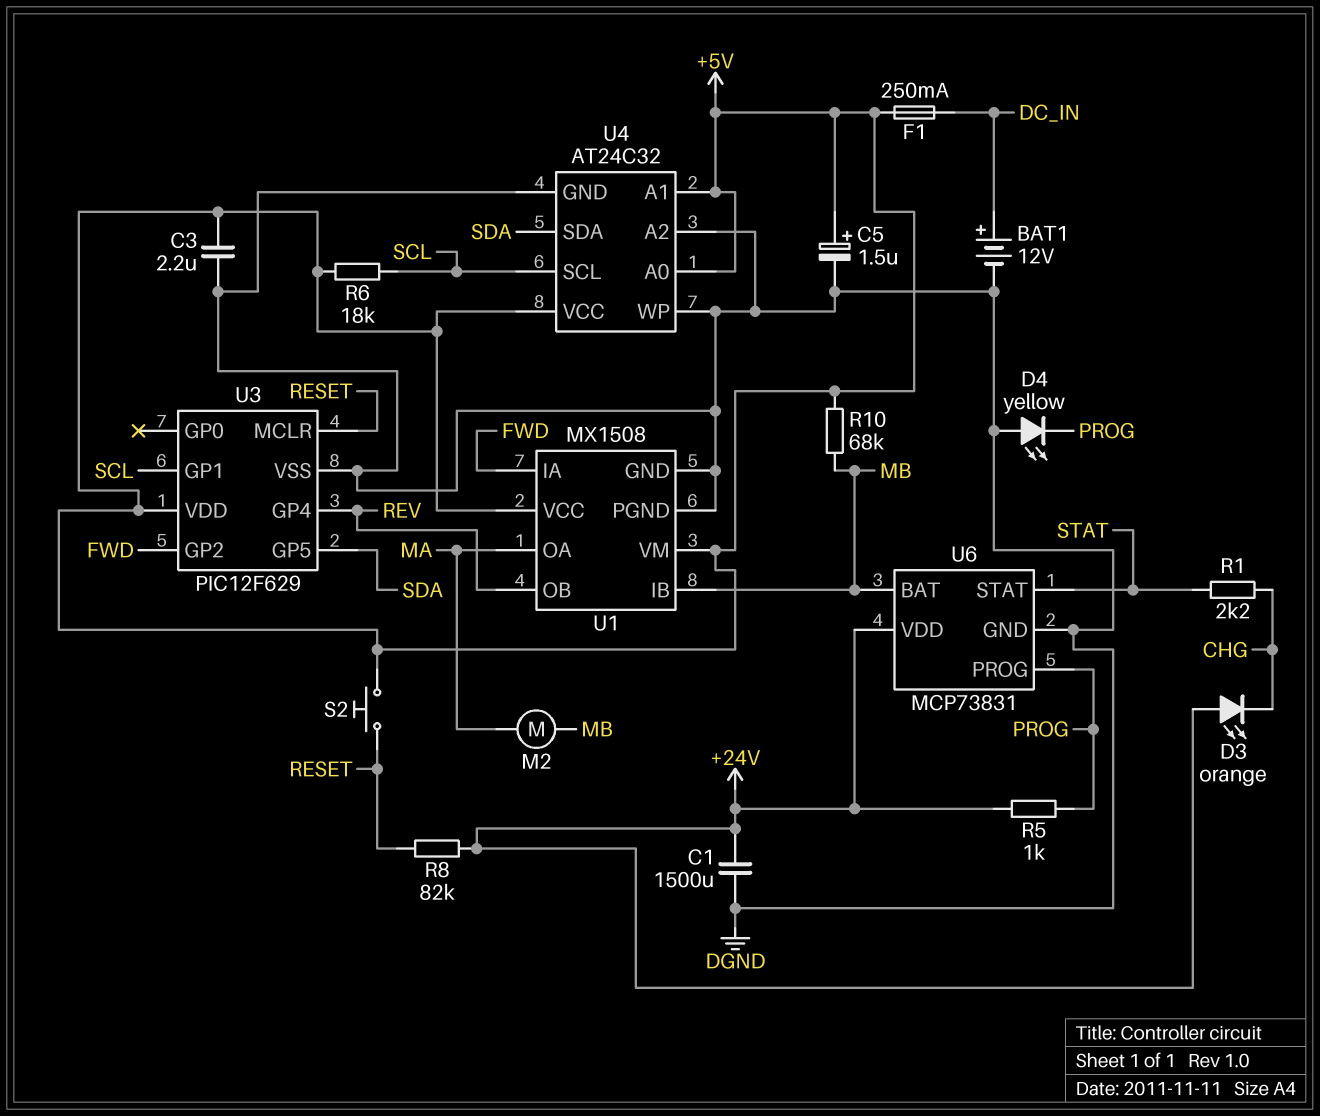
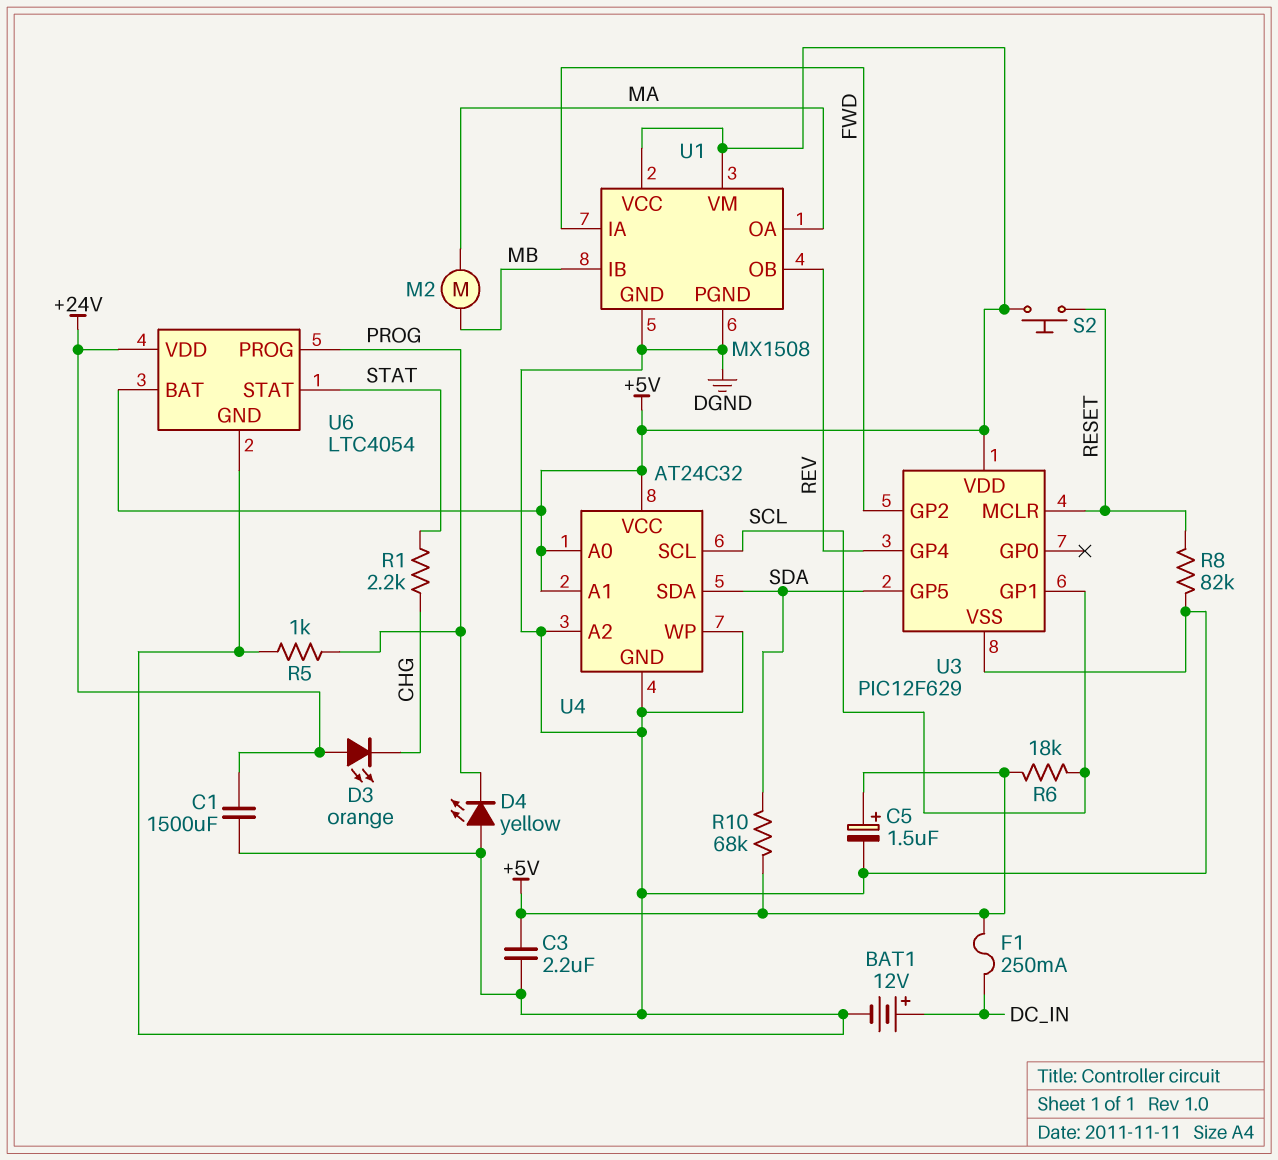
R5: 1k (+24V, PROG) -> 1k (DGND, PROG)
R8: 82k (+24V, RESET) -> 82k (DGND, RESET)
R10: 68k (+5V, MB) -> 68k (+5V, SDA)
U6: MCP73831 -> LTC4054
U6 pin BAT: MB -> +5V

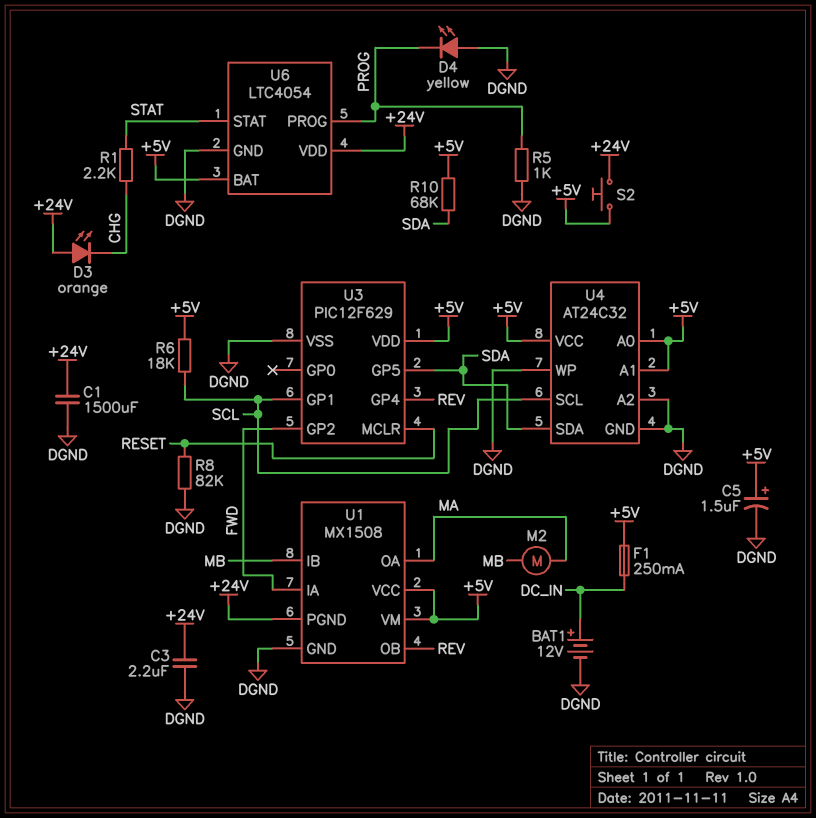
C3: 2.2uF (+5V, DGND) -> 2.2uF (+24V, DGND)
S2: button (+5V, RESET) -> button (+5V, +24V)
U1 pin PGND: DGND -> +24V

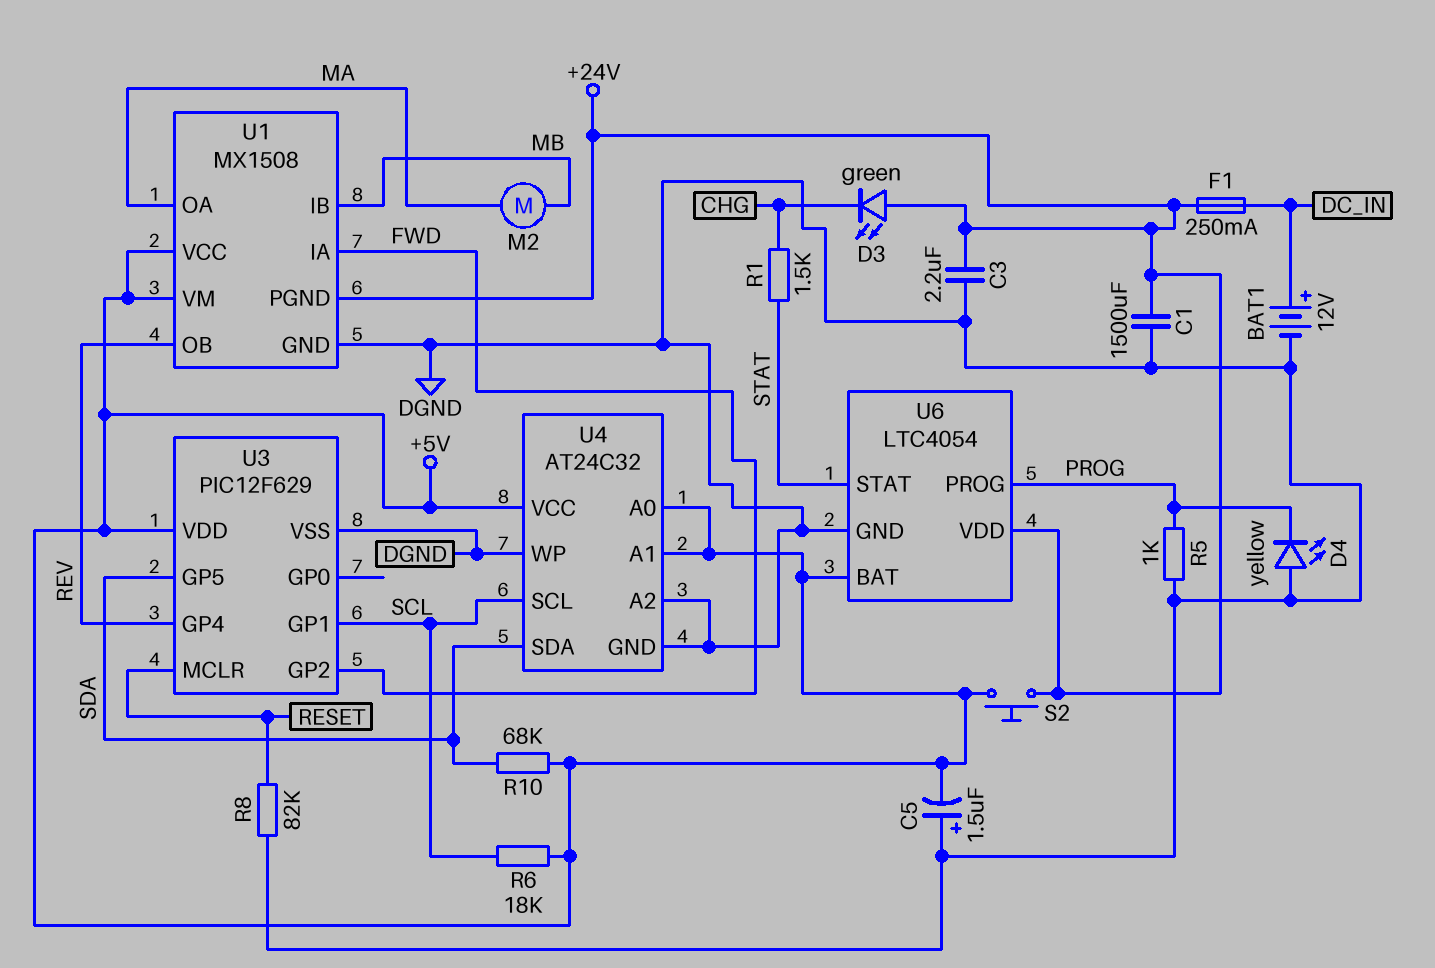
C5: 1.5uF (plus +5V, minus DGND) -> 1.5uF (plus DGND, minus +5V)
D3: LED orange (A +24V, K CHG) -> LED green (A +24V, K CHG)
F1: 250mA (+5V, DC_IN) -> 250mA (+24V, DC_IN)
R1: 2.2k (CHG, STAT) -> 1.5k (CHG, STAT)

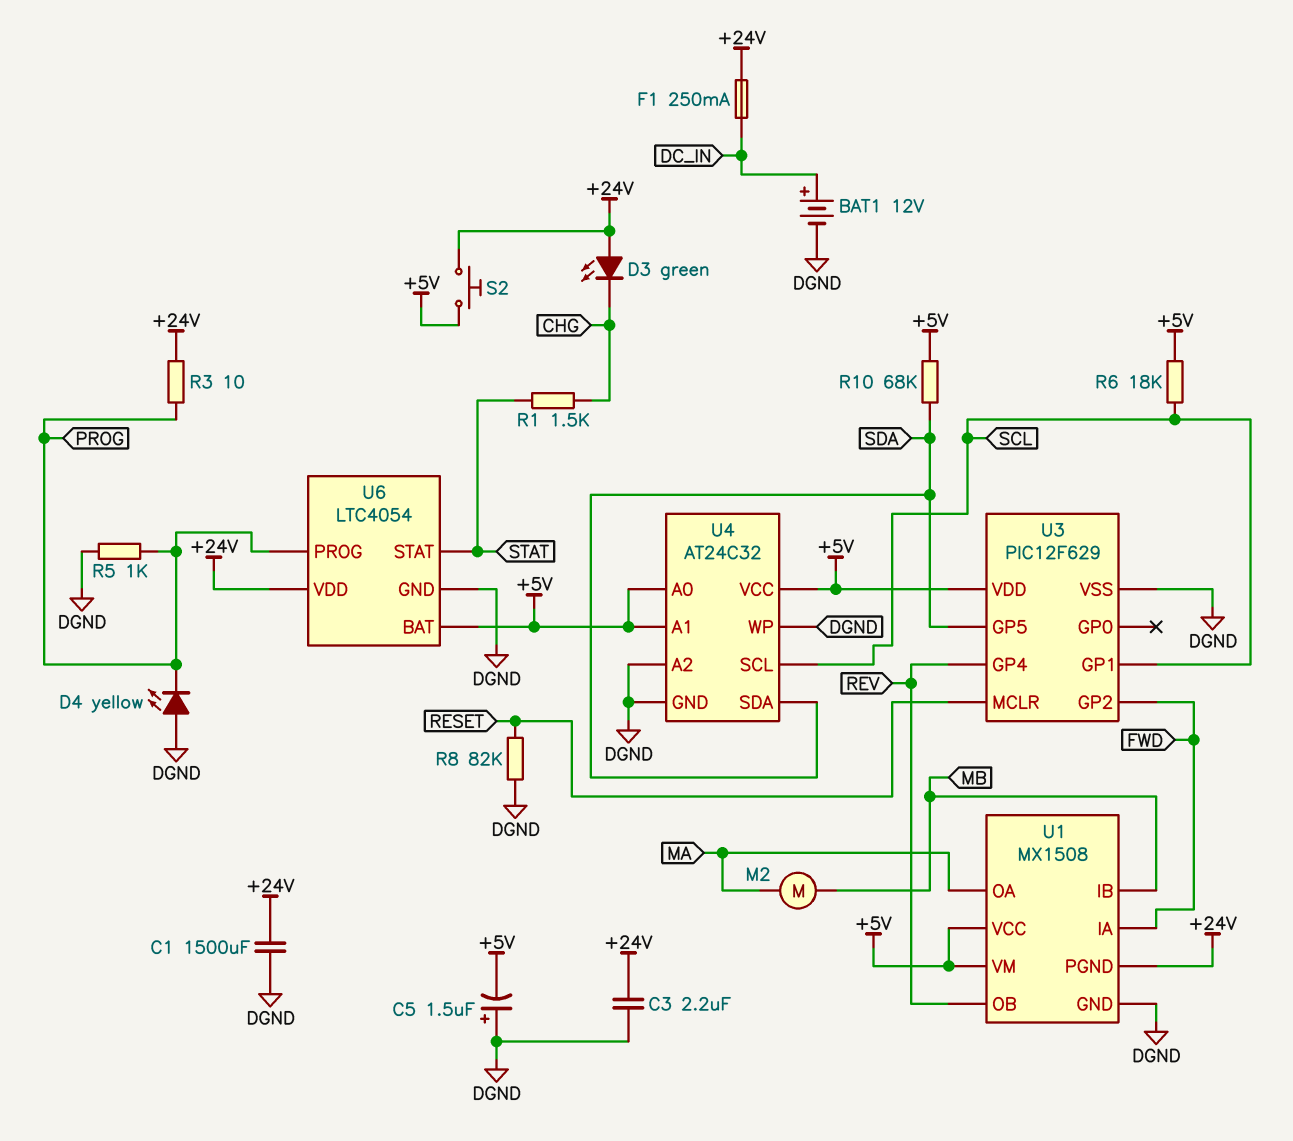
R3: none -> 10 (+24V, PROG)

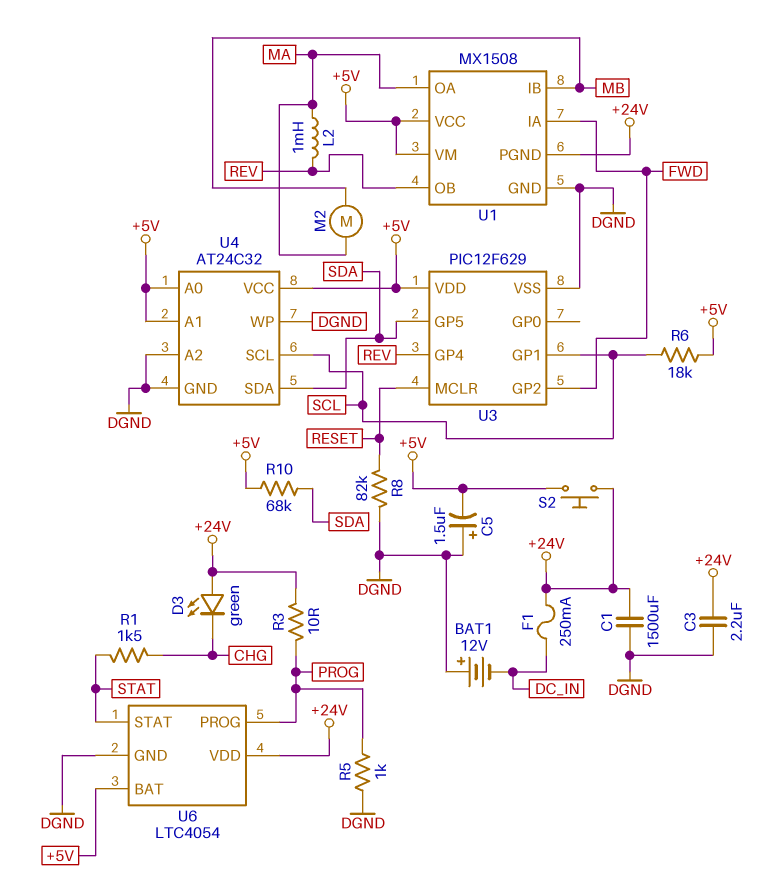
BAT1: 12V (plus DC_IN, minus DGND) -> 12V (plus DGND, minus DC_IN)
D4: LED yellow (A DGND, K PROG) -> none
L2: none -> 1mH (MA, REV)

